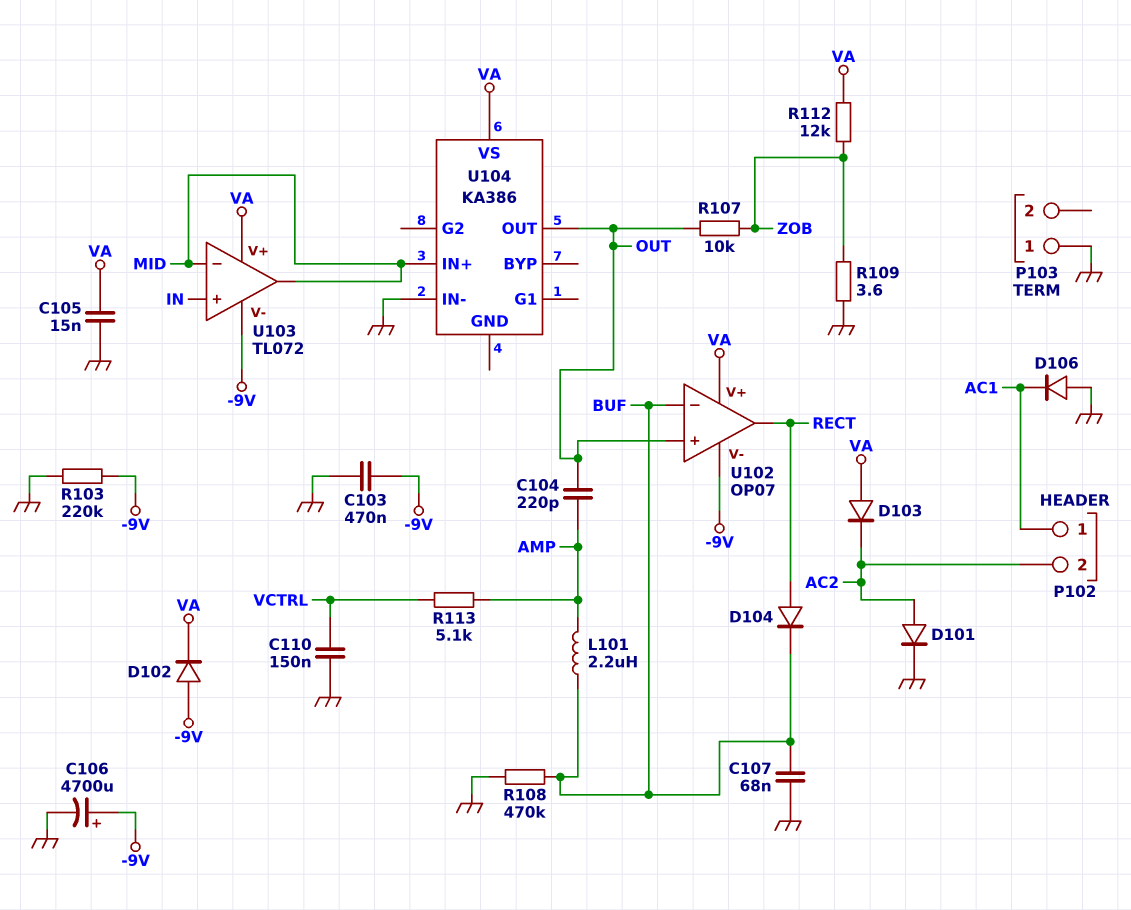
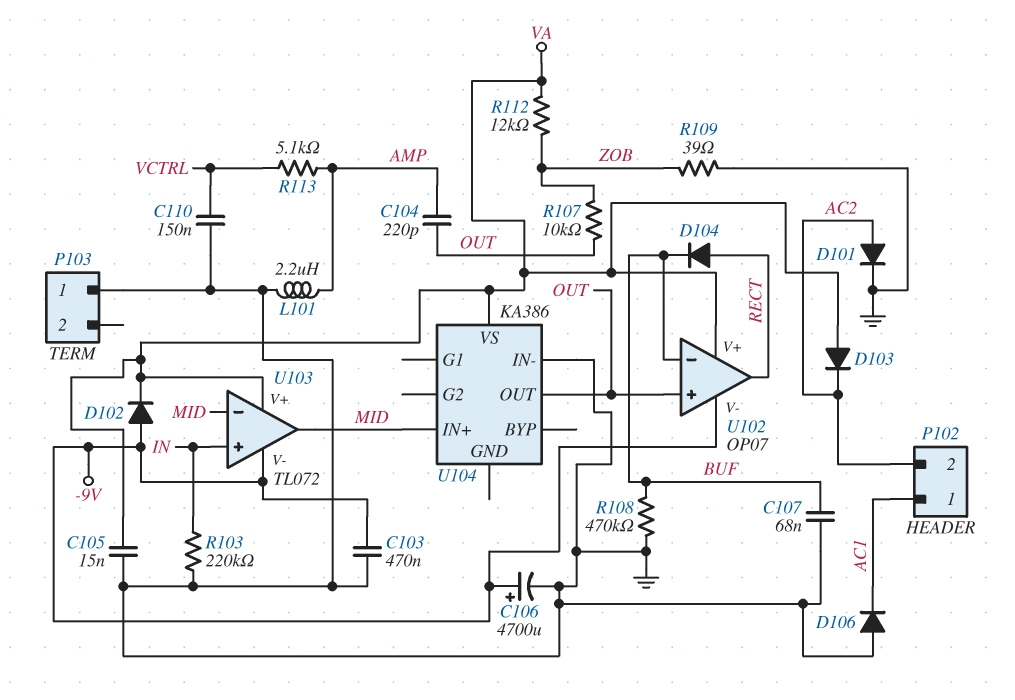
L101: 2.2uH (AMP, BUF) -> 2.2uH (AMP, GND)
R103: 220k (-9V, GND) -> 220k (GND, IN)
R109: 3.6 (GND, ZOB) -> 39 (GND, ZOB)

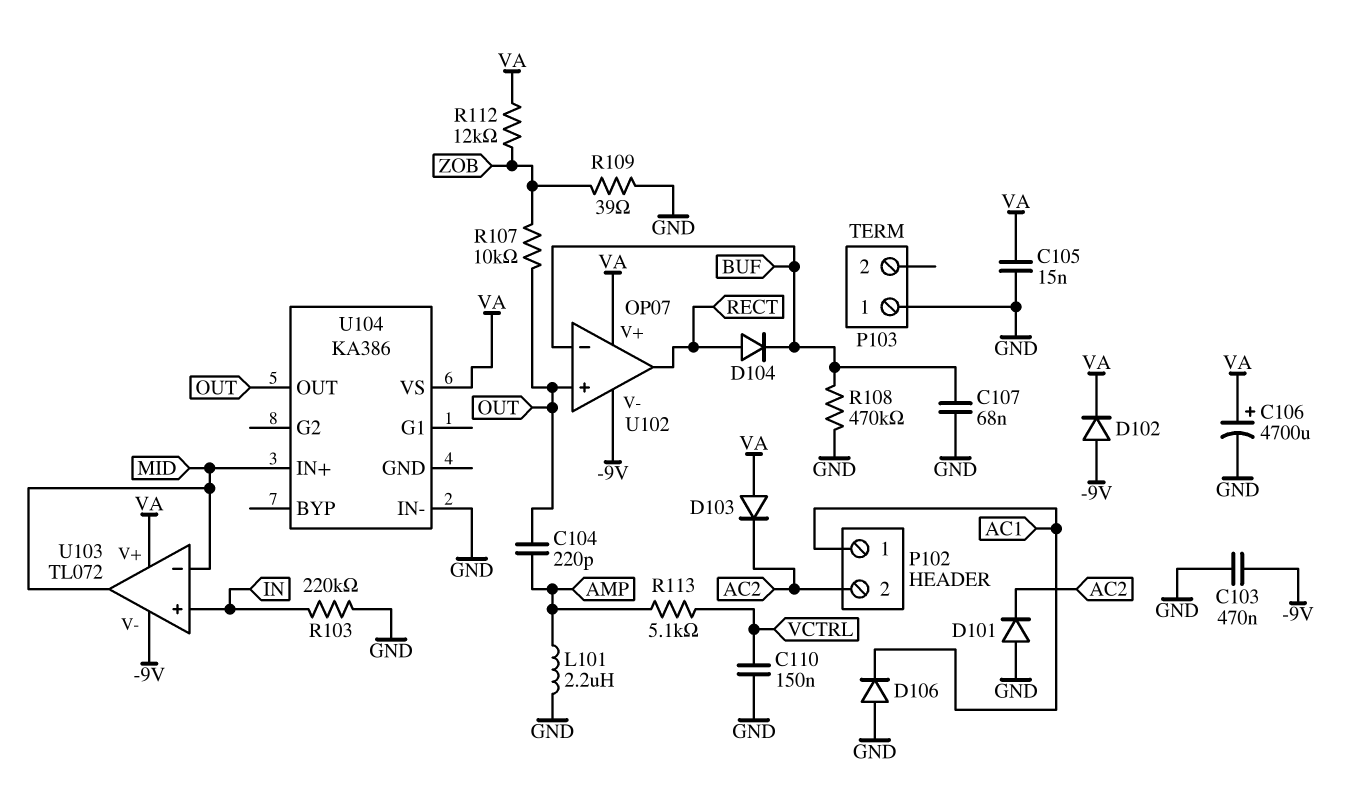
C106: 4700uF (plus -9V, minus GND) -> 4700uF (plus VA, minus GND)
D101: diode (A AC2, K GND) -> diode (A GND, K AC2)

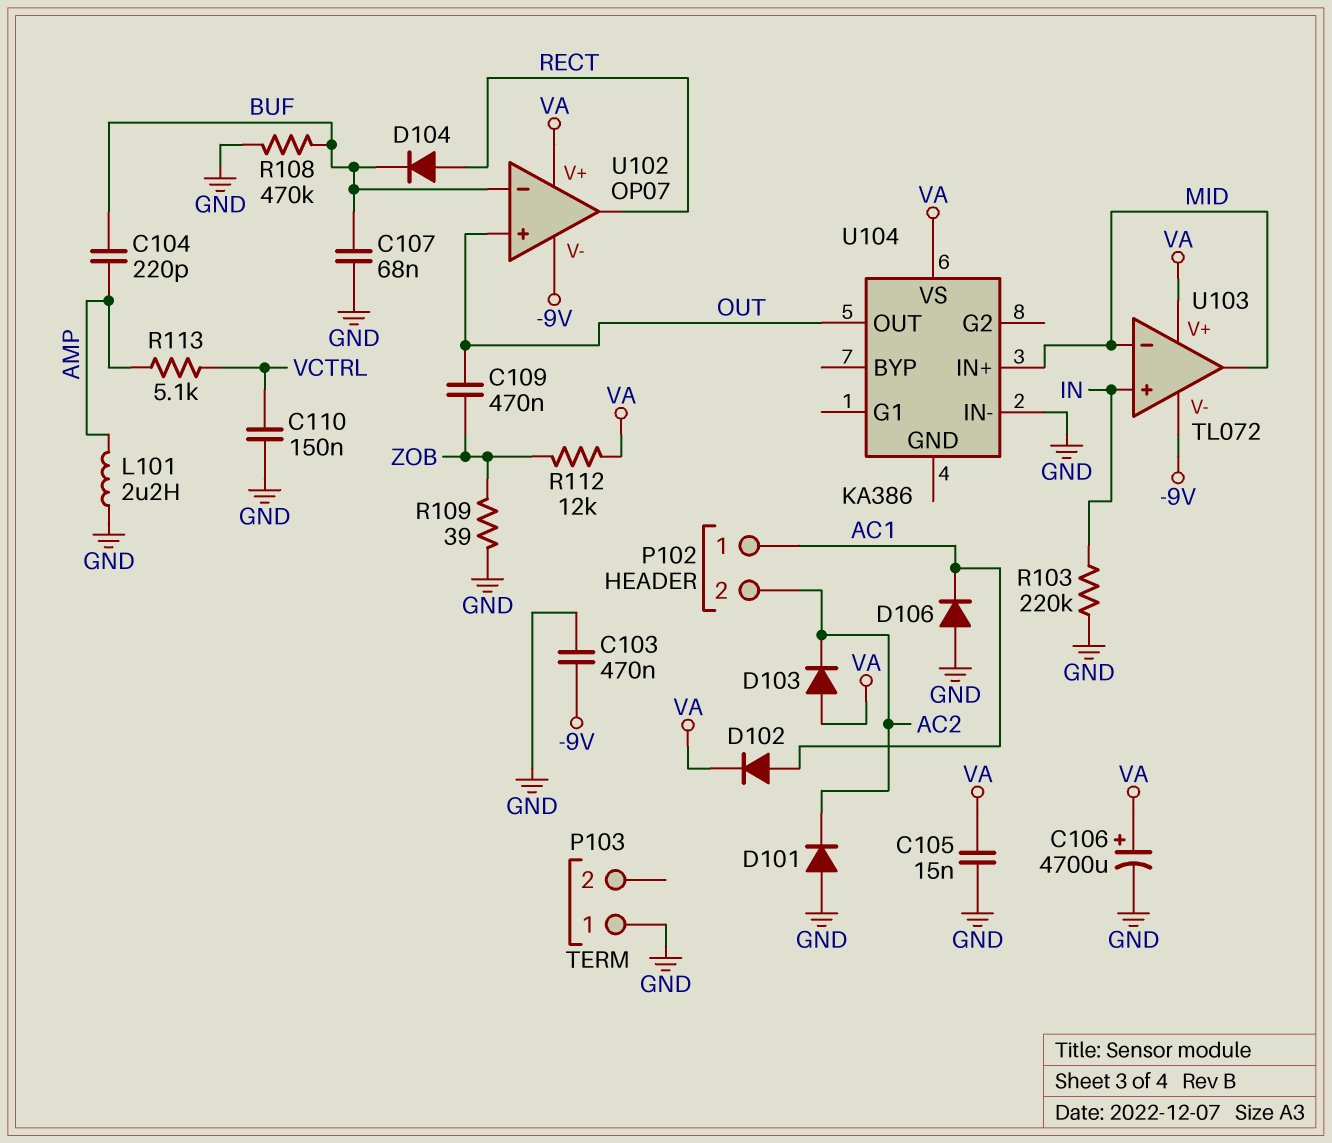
C104: 220pF (AMP, OUT) -> 220pF (AMP, BUF)
C109: none -> 470nF (OUT, ZOB)
D102: diode (A -9V, K VA) -> diode (A AC1, K VA)
R107: 10k (OUT, ZOB) -> none

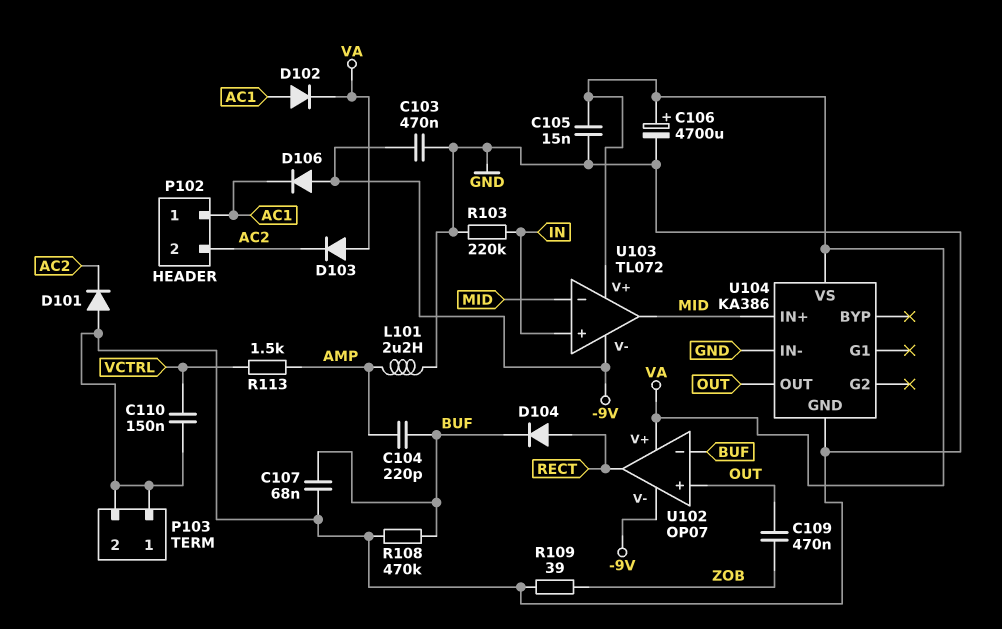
D106: diode (A GND, K AC1) -> diode (A -9V, K AC1)
P103 pin 2: none -> GND
R112: 12k (VA, ZOB) -> none
R113: 5.1k (AMP, VCTRL) -> 1.5k (AMP, VCTRL)
U104 pin GND: none -> GND

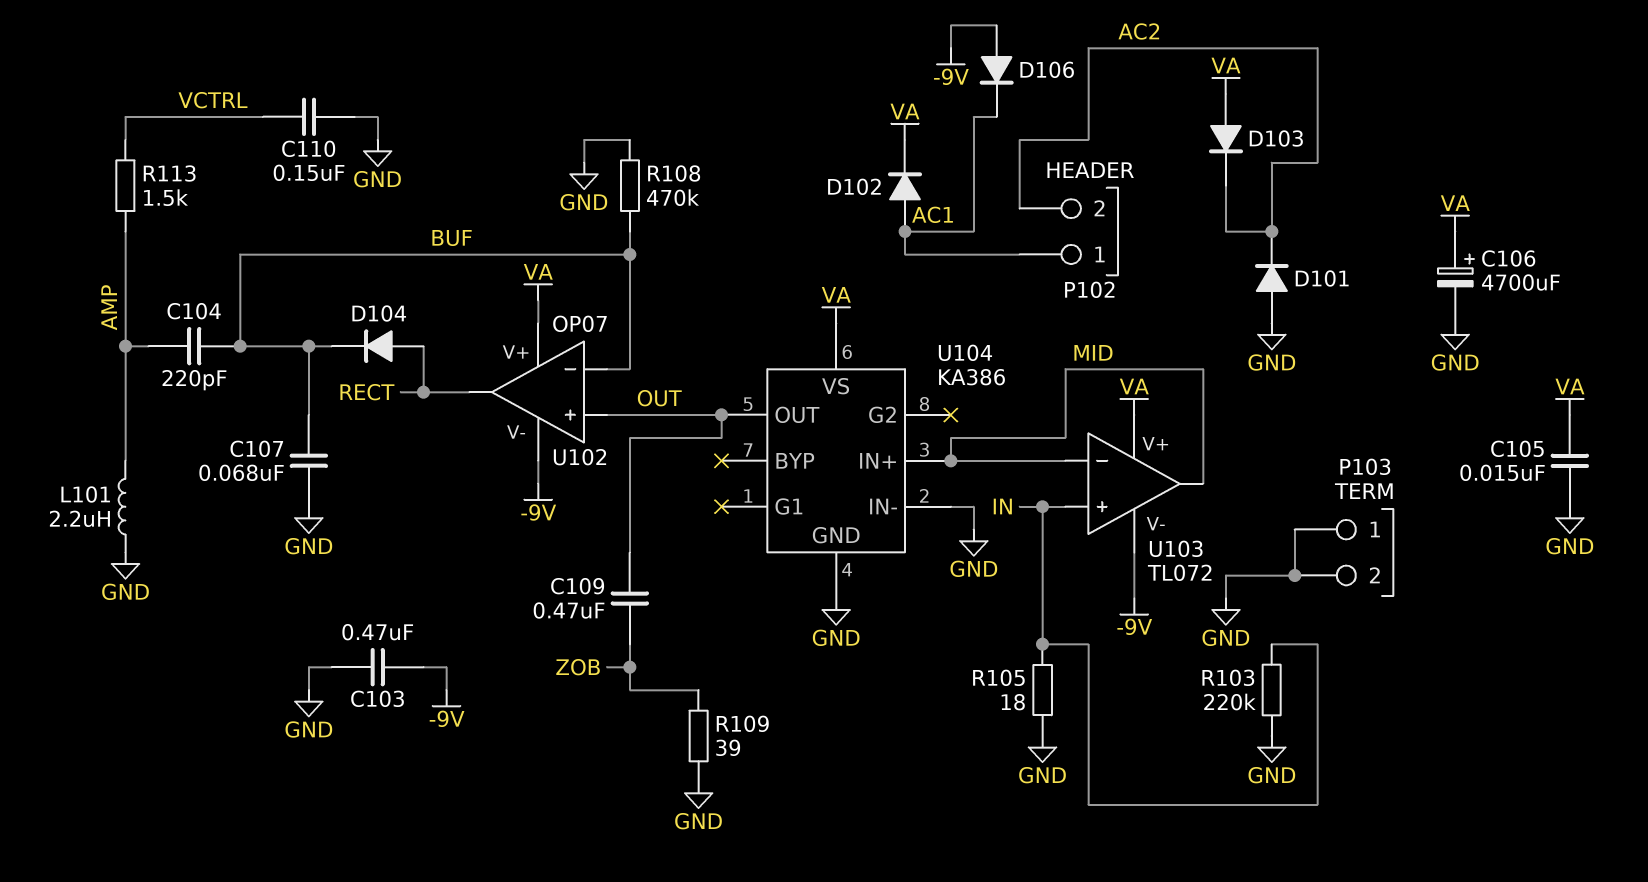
R105: none -> 18 (GND, IN)

